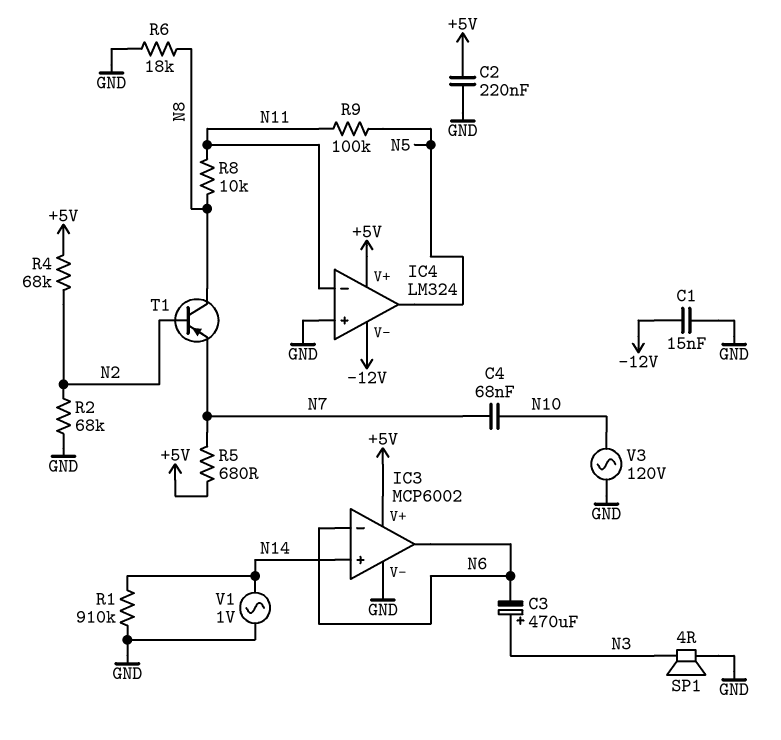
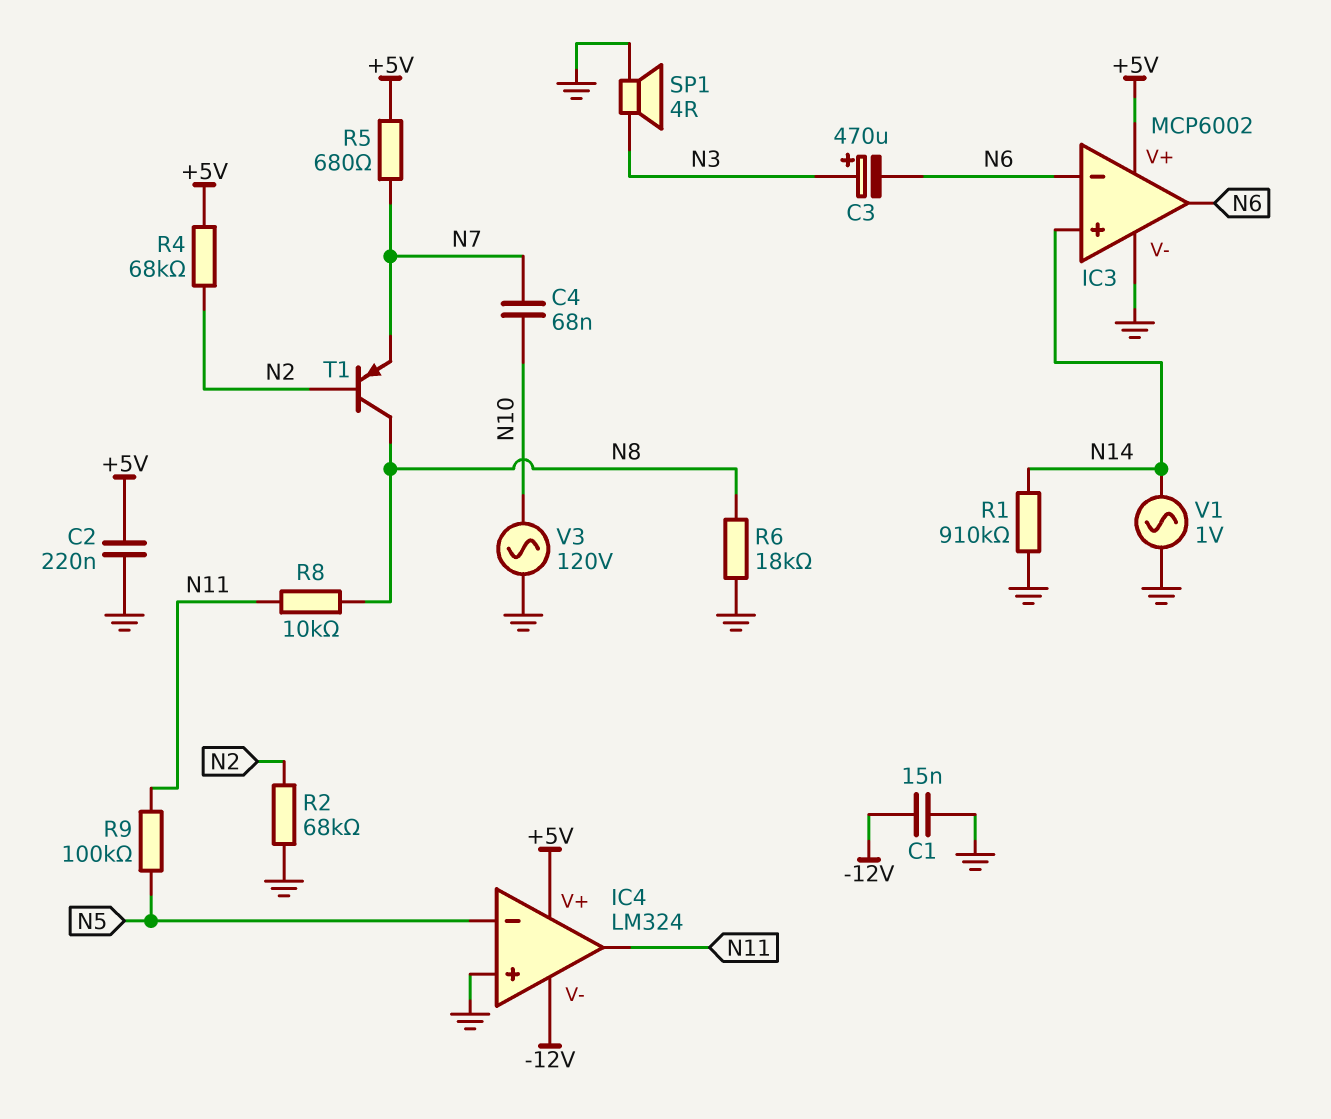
IC4 pin in-: N11 -> N5
IC4 pin out: N5 -> N11

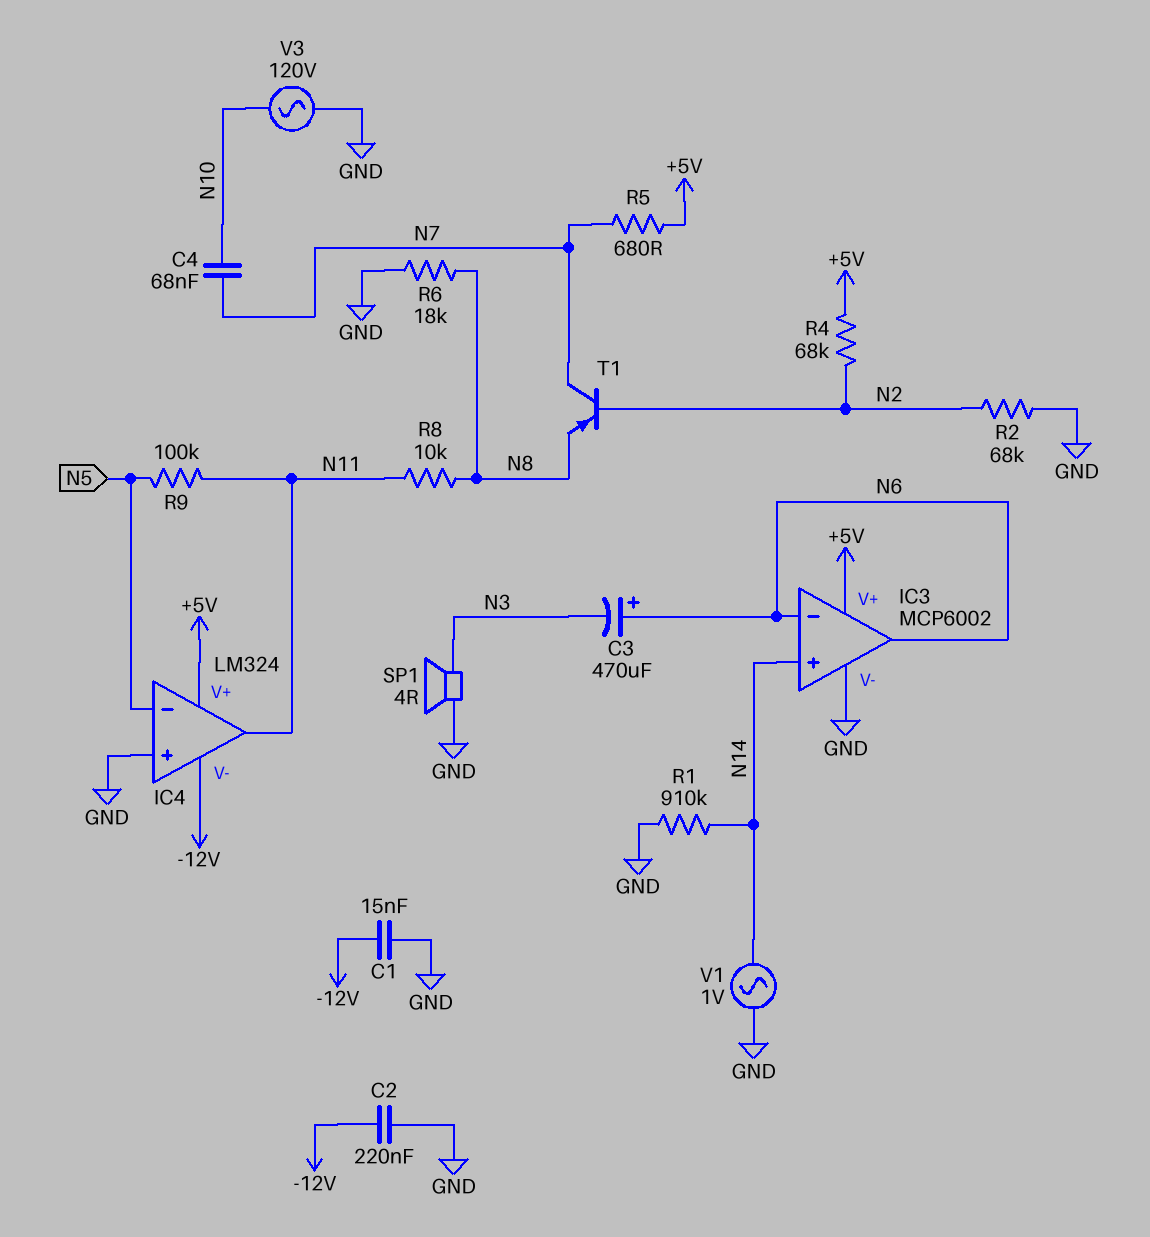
C2: 220nF (+5V, GND) -> 220nF (-12V, GND)
C3: 470uF (plus N3, minus N6) -> 470uF (plus N6, minus N3)
T1: PNP (B N2, C N8, E N7) -> PNP (B N2, C N7, E N8)

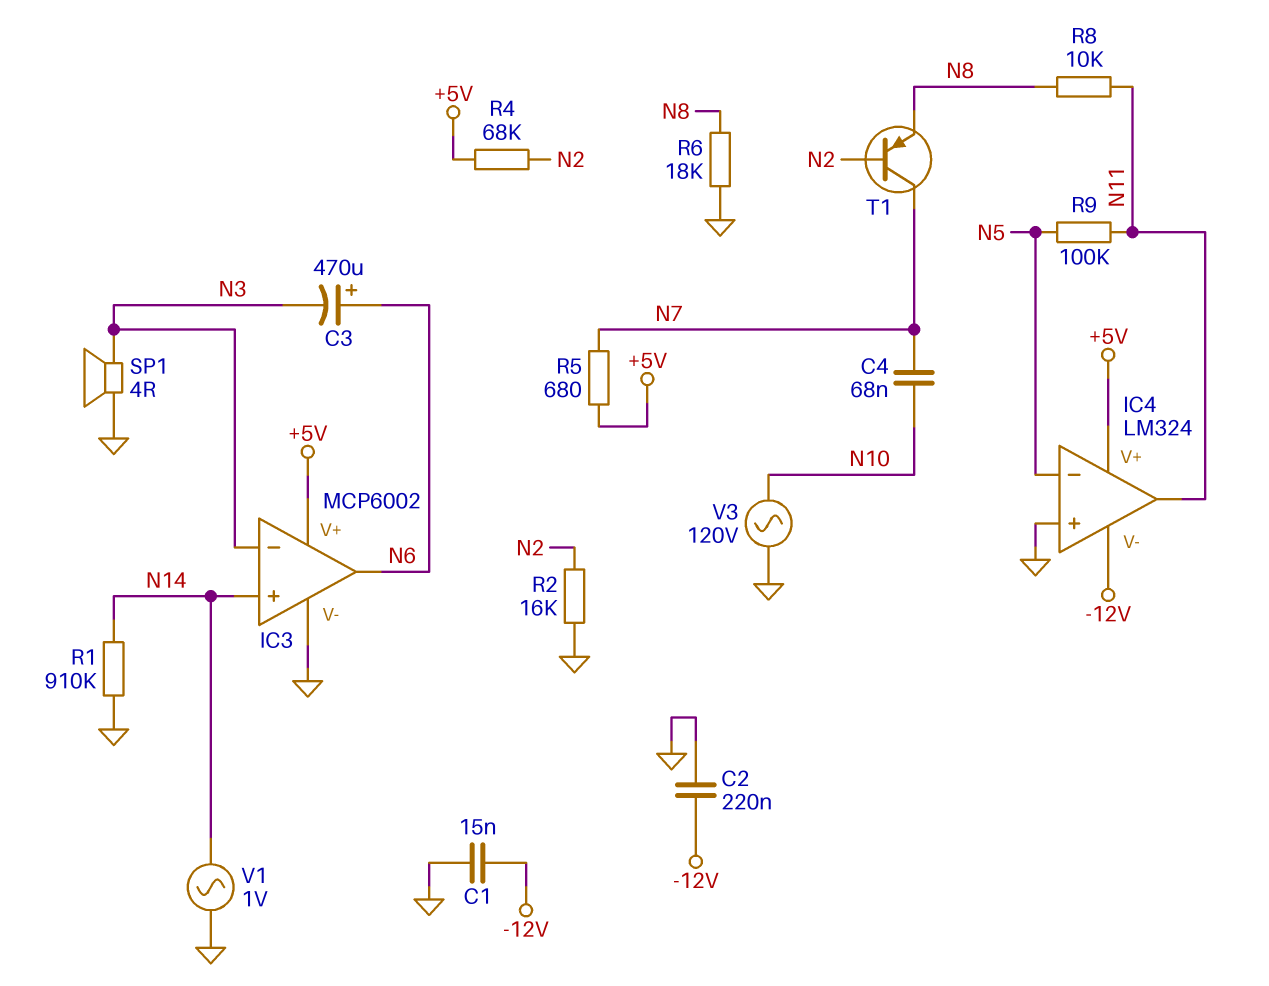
IC3 pin in-: N6 -> N3
R2: 68k (GND, N2) -> 16k (GND, N2)

